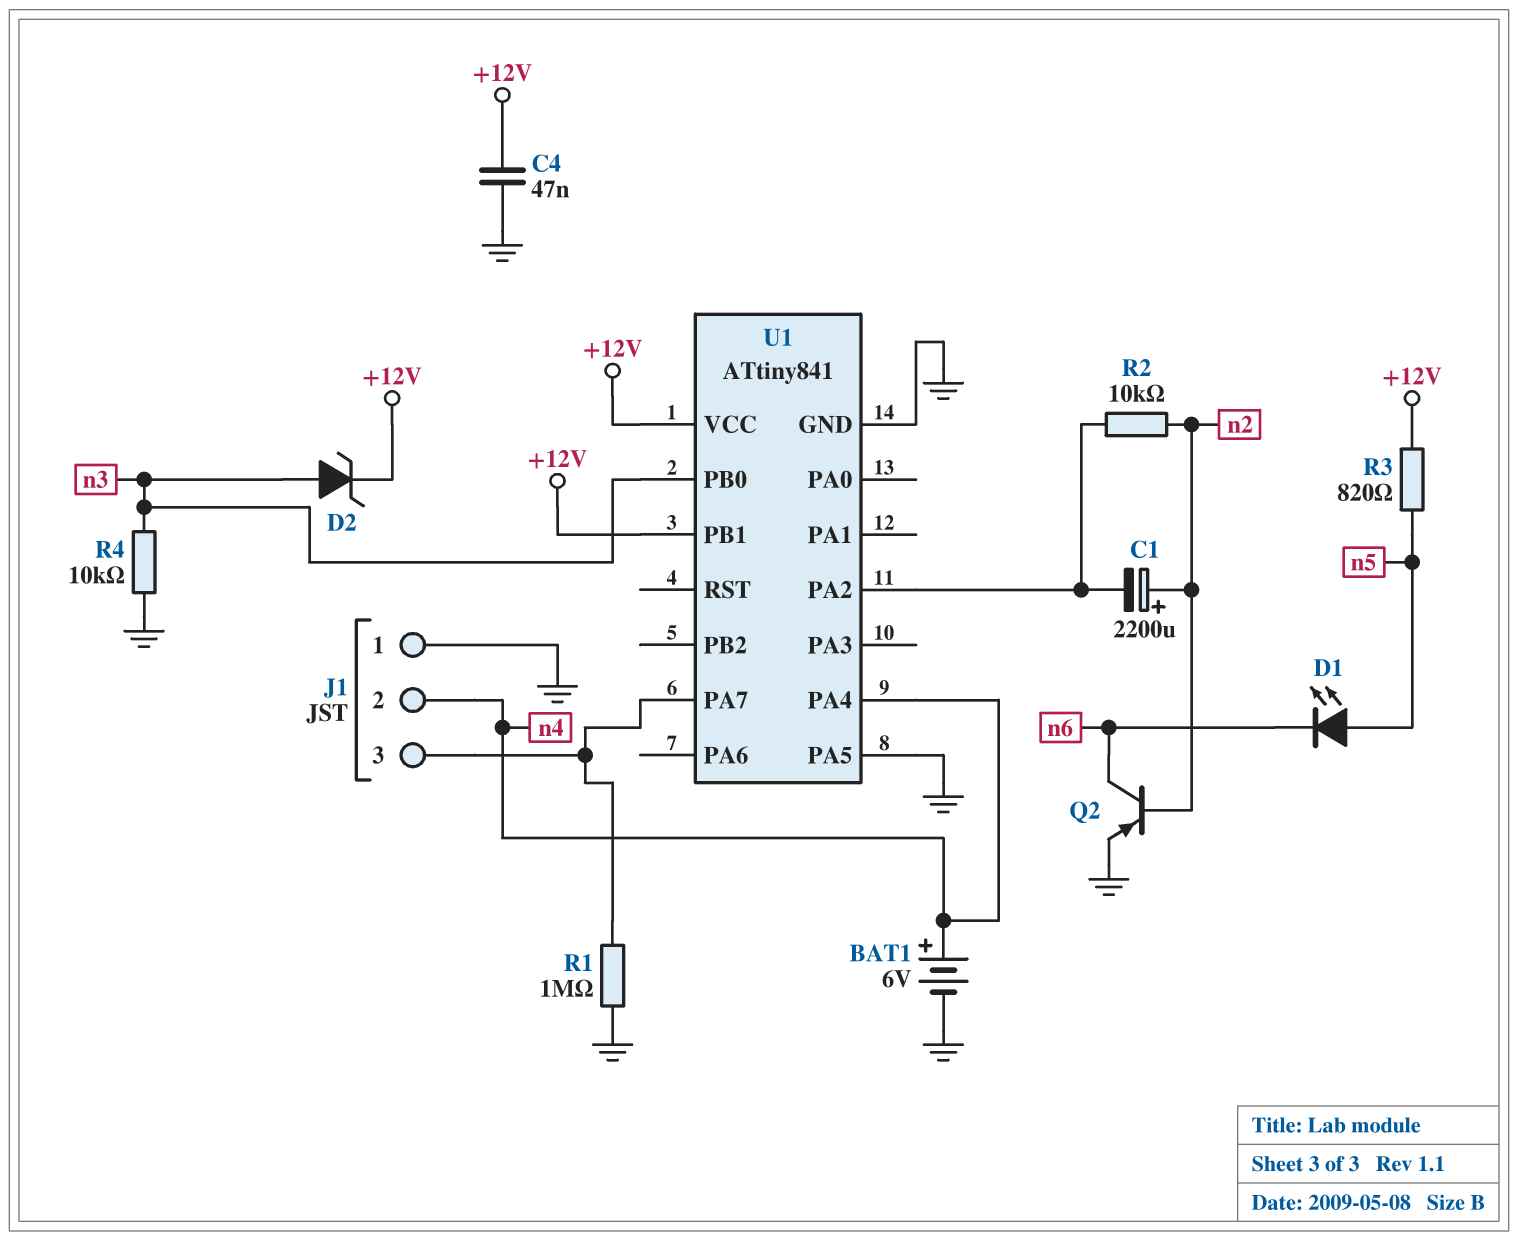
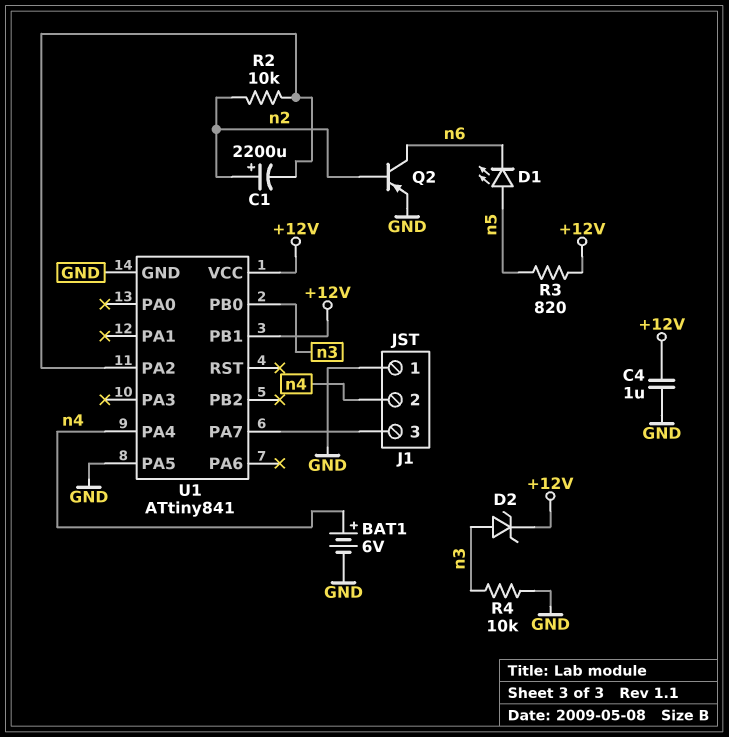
C4: 47nF (+12V, GND) -> 1uF (+12V, GND)
R1: 1M (GND, J1/3) -> none

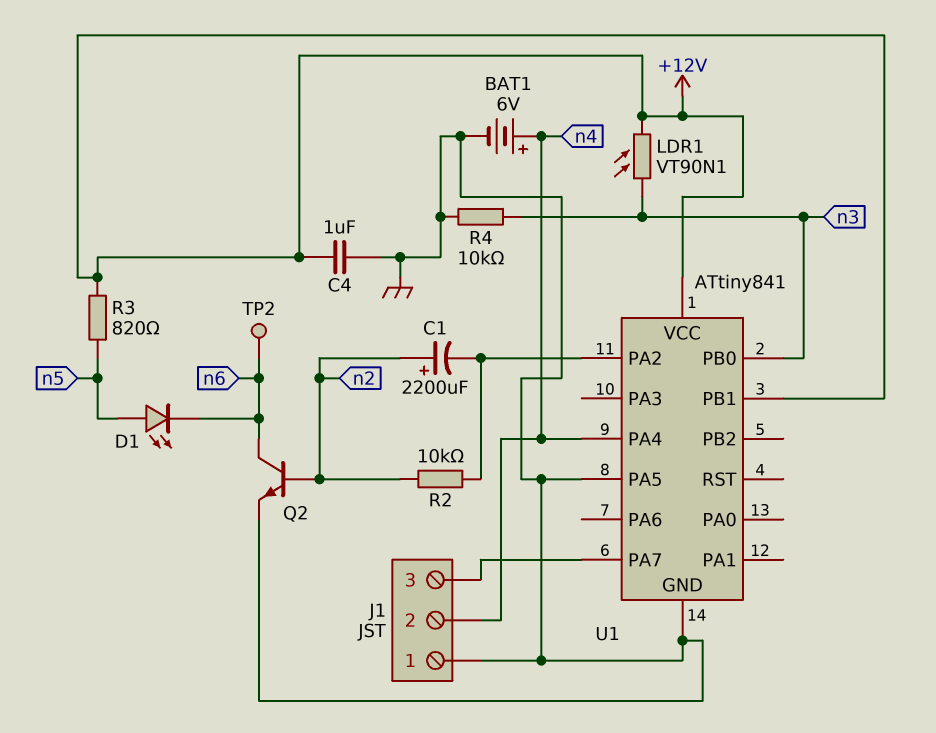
D2: zener (A n3, K +12V) -> none
LDR1: none -> VT90N1 (+12V, n3)
Q2: PNP (B n2, C n6, E GND) -> NPN (B n2, C n6, E GND)
TP2: none -> test point (n6)

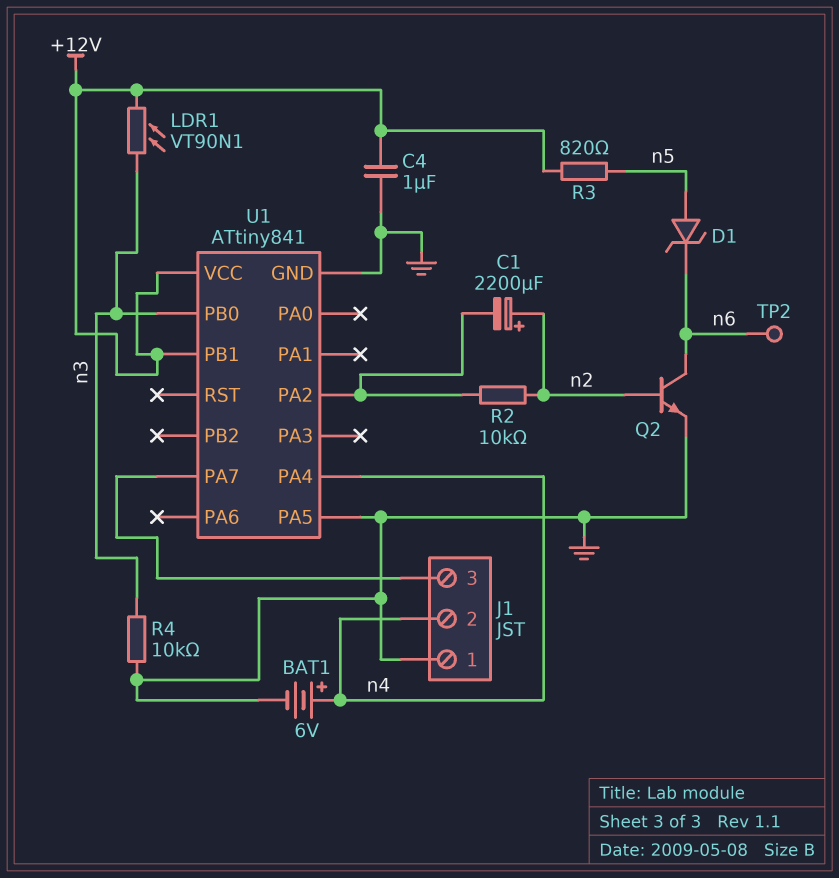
D1: LED (A n5, K n6) -> zener (A n5, K n6)

